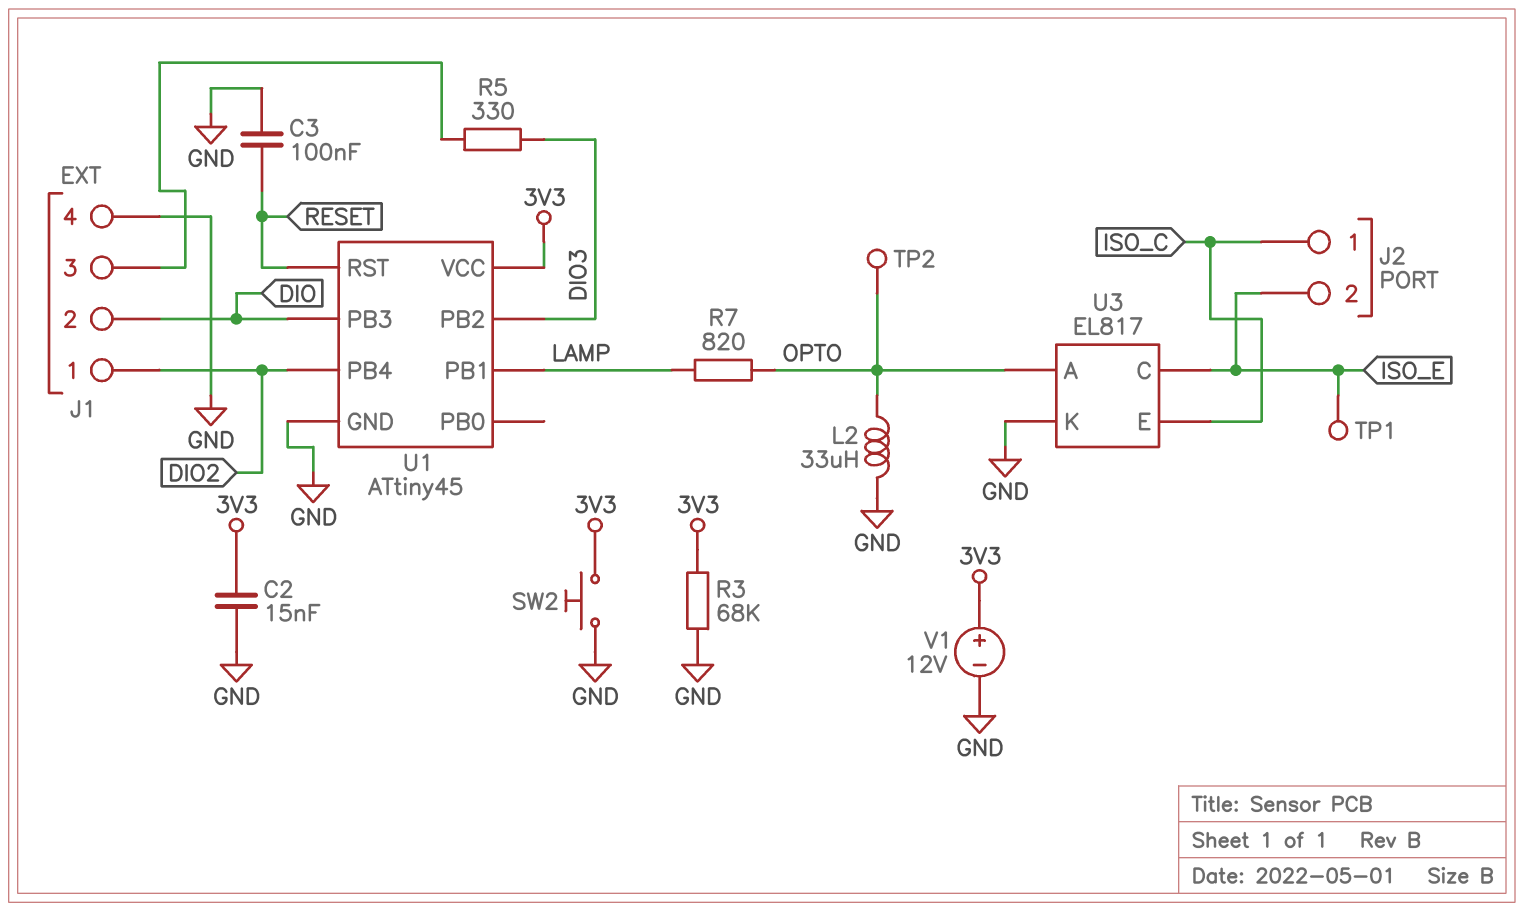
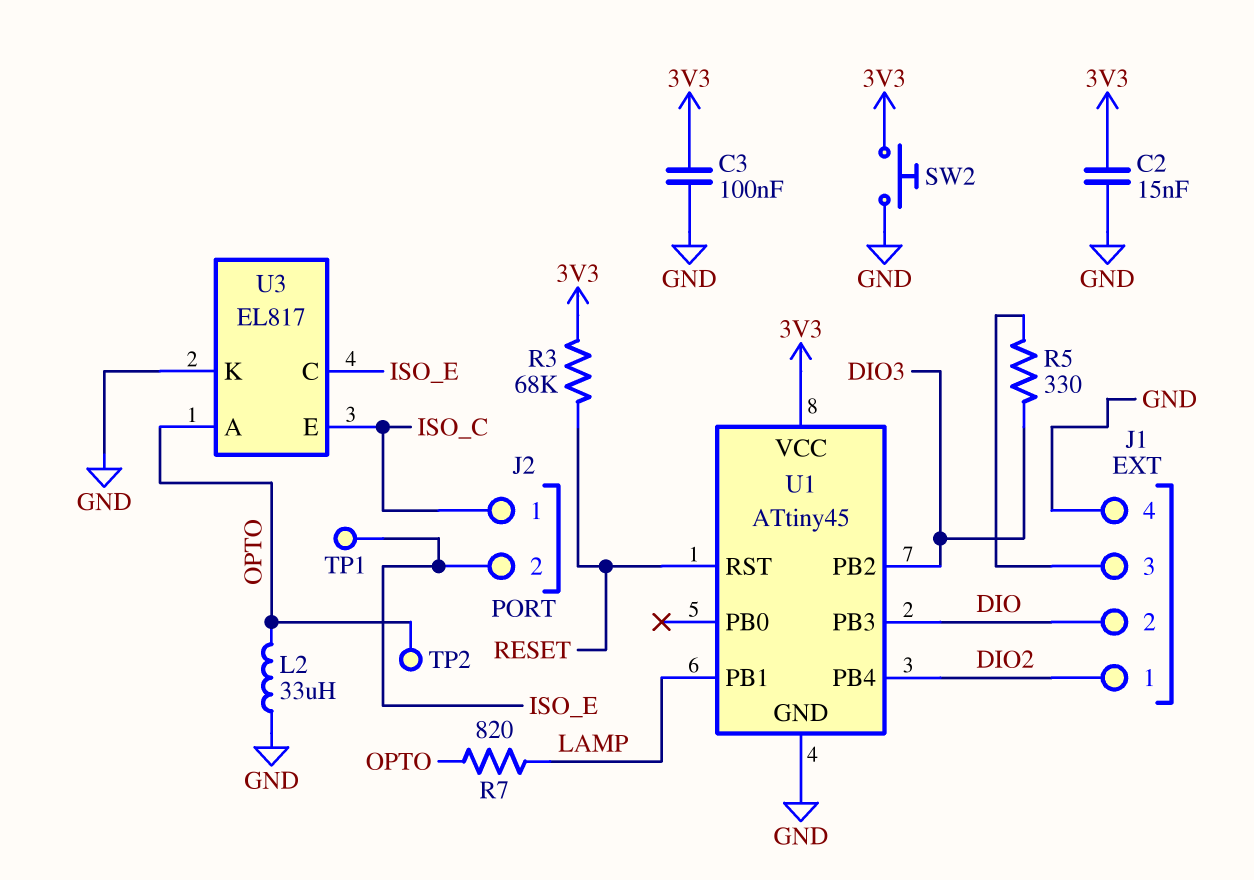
C3: 100nF (GND, RESET) -> 100nF (3V3, GND)
R3: 68k (3V3, GND) -> 68k (3V3, RESET)
V1: 12V (plus 3V3, minus GND) -> none

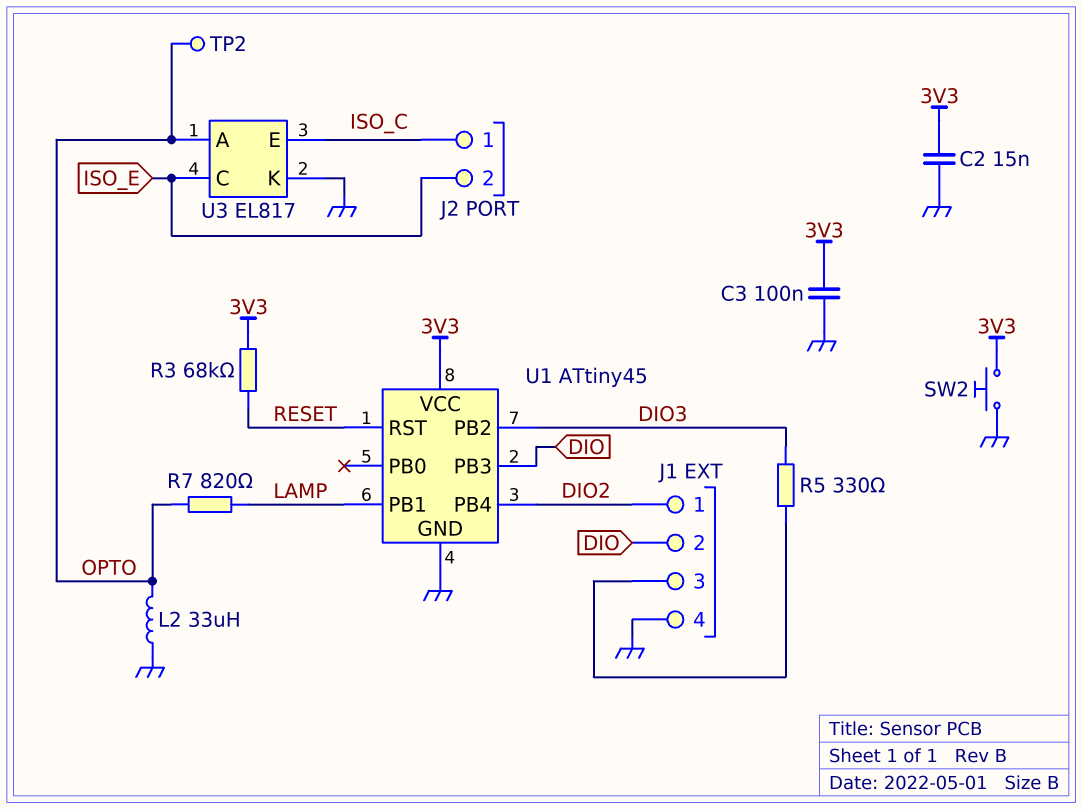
TP1: test point (ISO_E) -> none

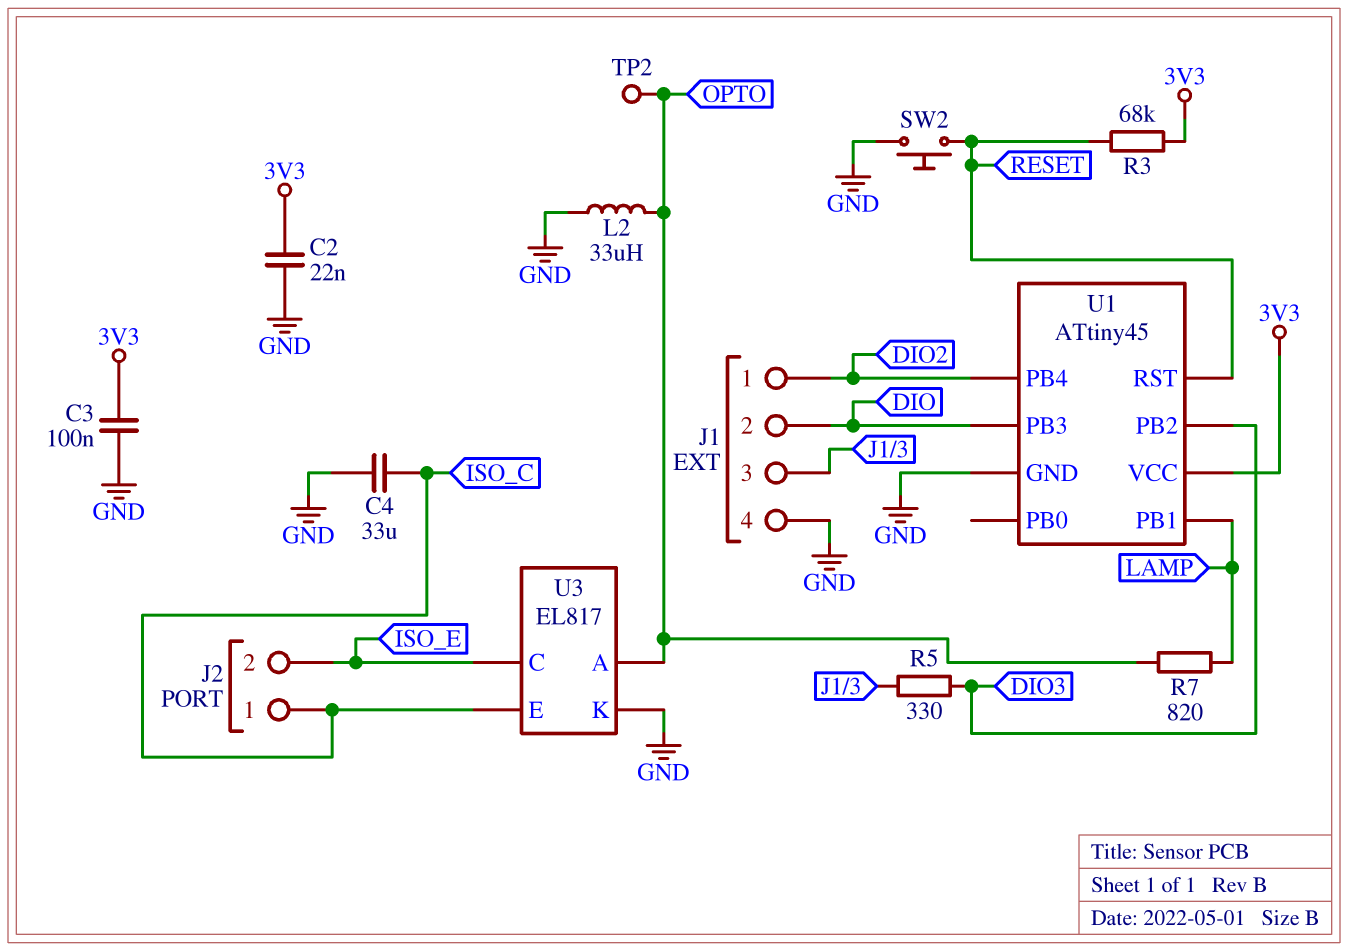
C2: 15nF (3V3, GND) -> 22nF (3V3, GND)
C4: none -> 33uF (GND, ISO_C)
SW2: button (3V3, GND) -> button (GND, RESET)

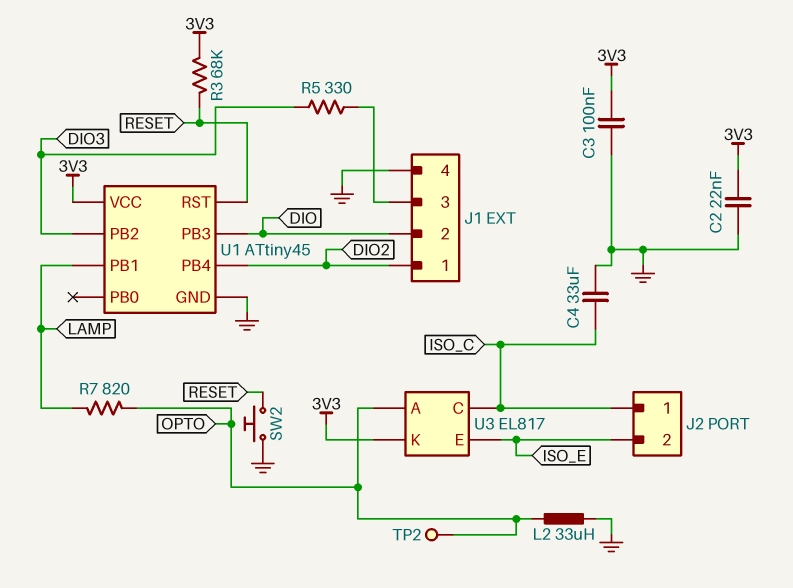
U3 pin C: ISO_E -> ISO_C
U3 pin E: ISO_C -> ISO_E
U3 pin K: GND -> 3V3

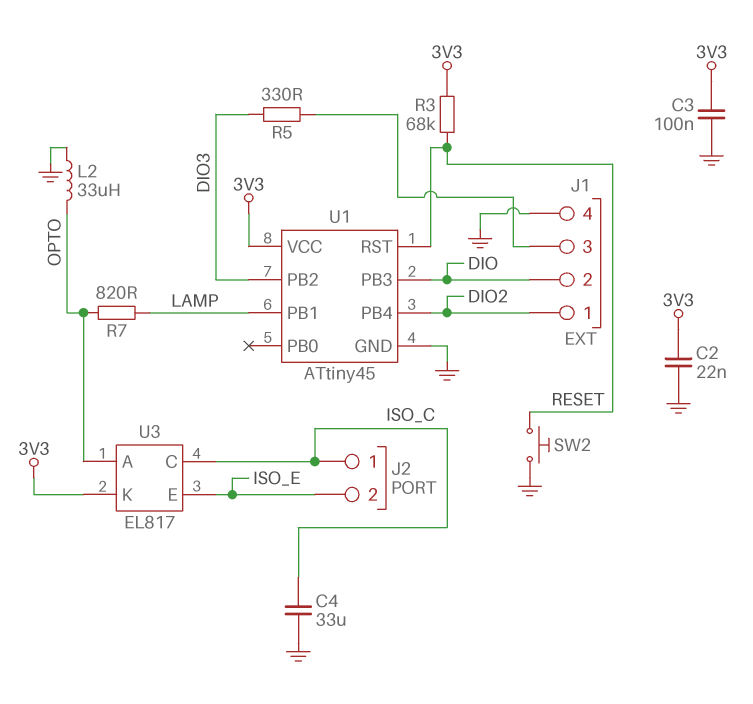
TP2: test point (OPTO) -> none

